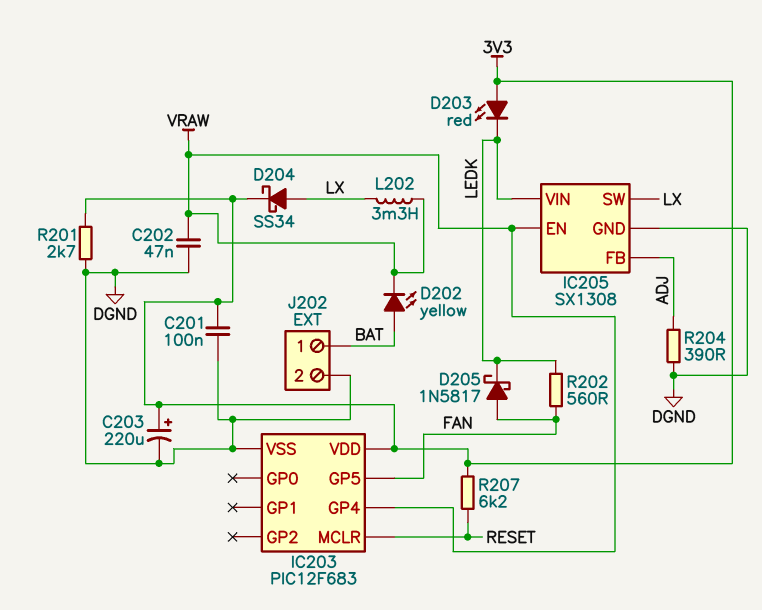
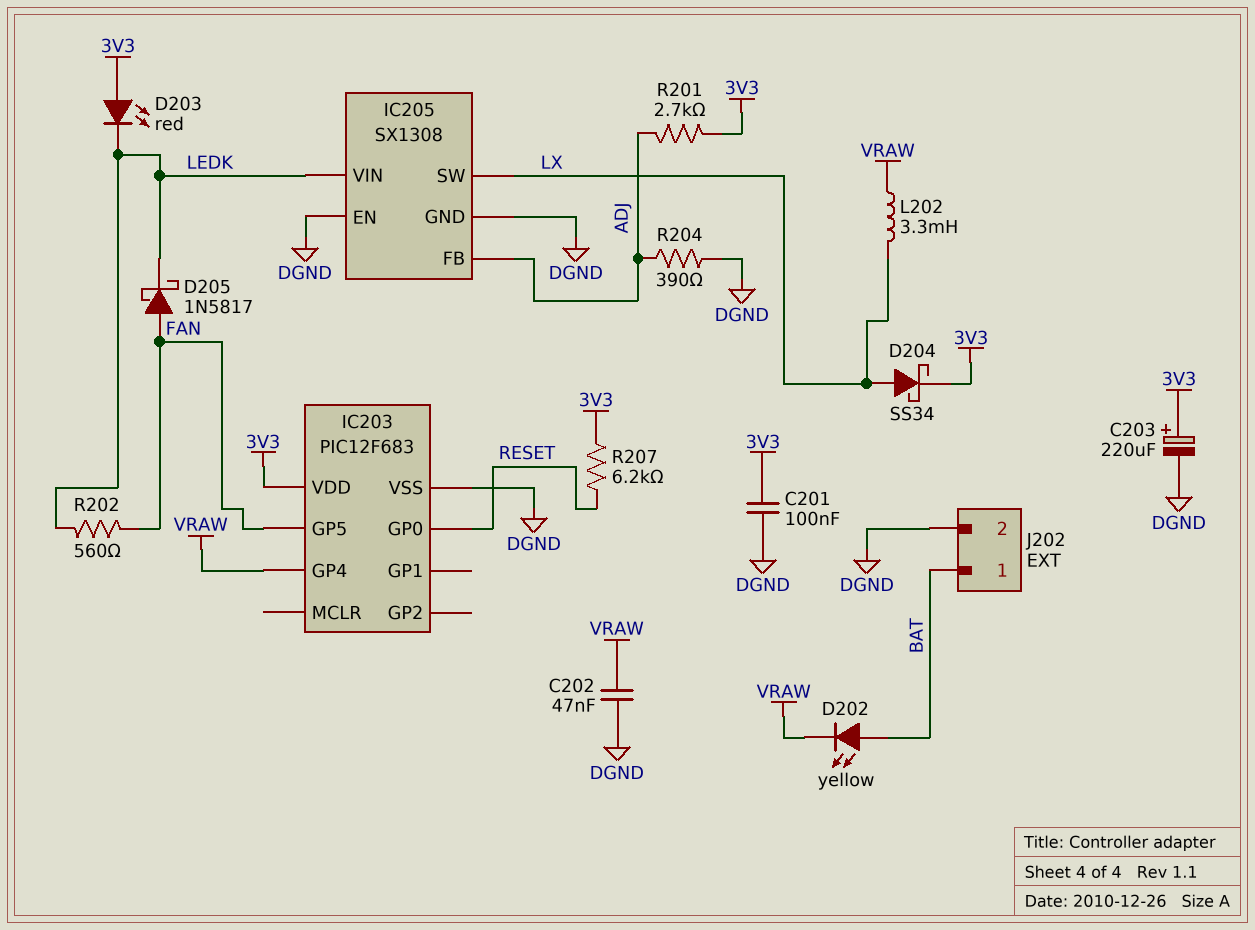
IC203 pin GP0: none -> RESET
IC203 pin MCLR: RESET -> none
IC205 pin EN: VRAW -> DGND
R201: 2.7k (3V3, DGND) -> 2.7k (3V3, ADJ)

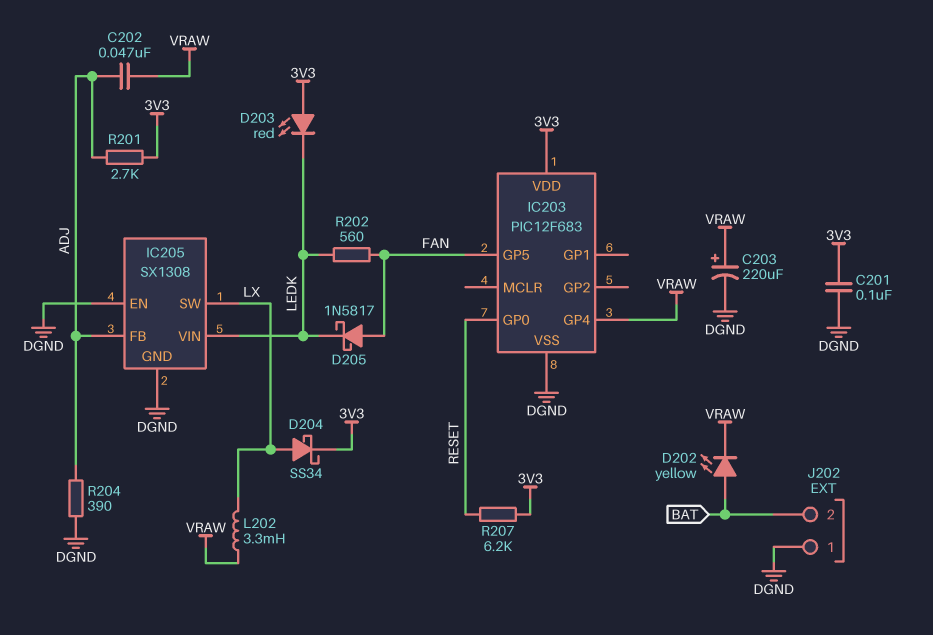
C202: 47nF (DGND, VRAW) -> 47nF (ADJ, VRAW)
C203: 220uF (plus 3V3, minus DGND) -> 220uF (plus VRAW, minus DGND)
J202 pin 1: BAT -> DGND
J202 pin 2: DGND -> BAT

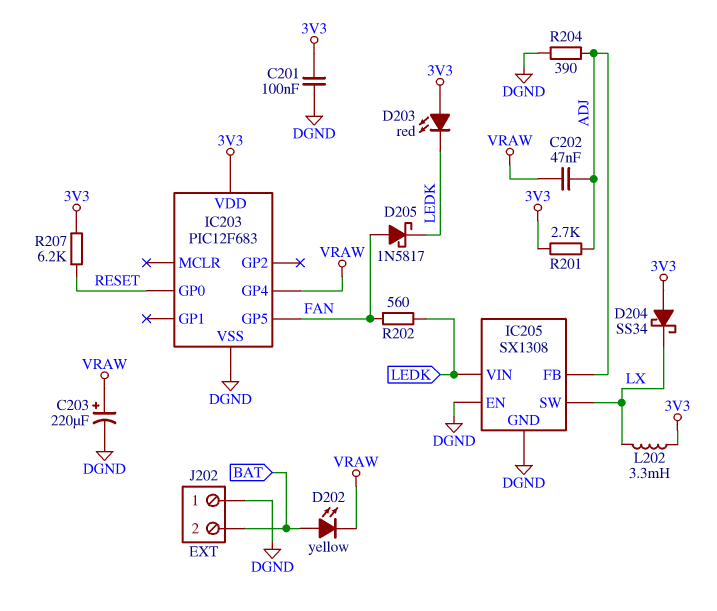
D204: schottky SS34 (A LX, K 3V3) -> schottky SS34 (A 3V3, K LX)
L202: 3.3mH (LX, VRAW) -> 3.3mH (3V3, LX)

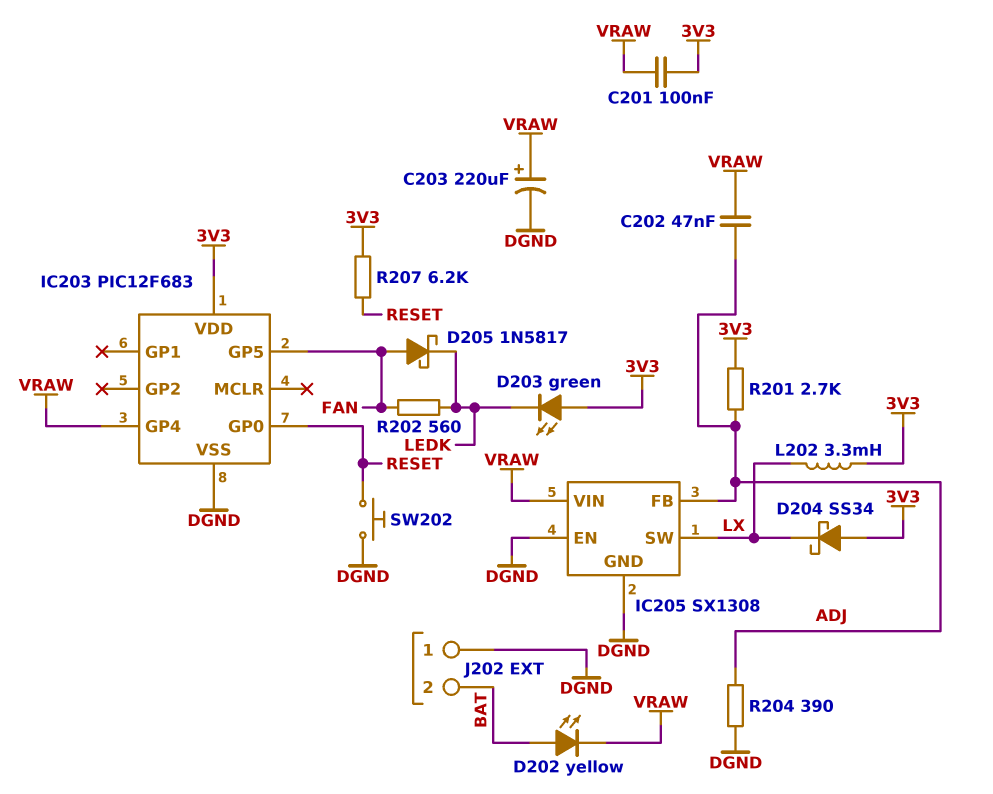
C201: 100nF (3V3, DGND) -> 100nF (3V3, VRAW)
D203: LED red (A 3V3, K LEDK) -> LED green (A 3V3, K LEDK)
IC205 pin VIN: LEDK -> VRAW
SW202: none -> button (DGND, RESET)

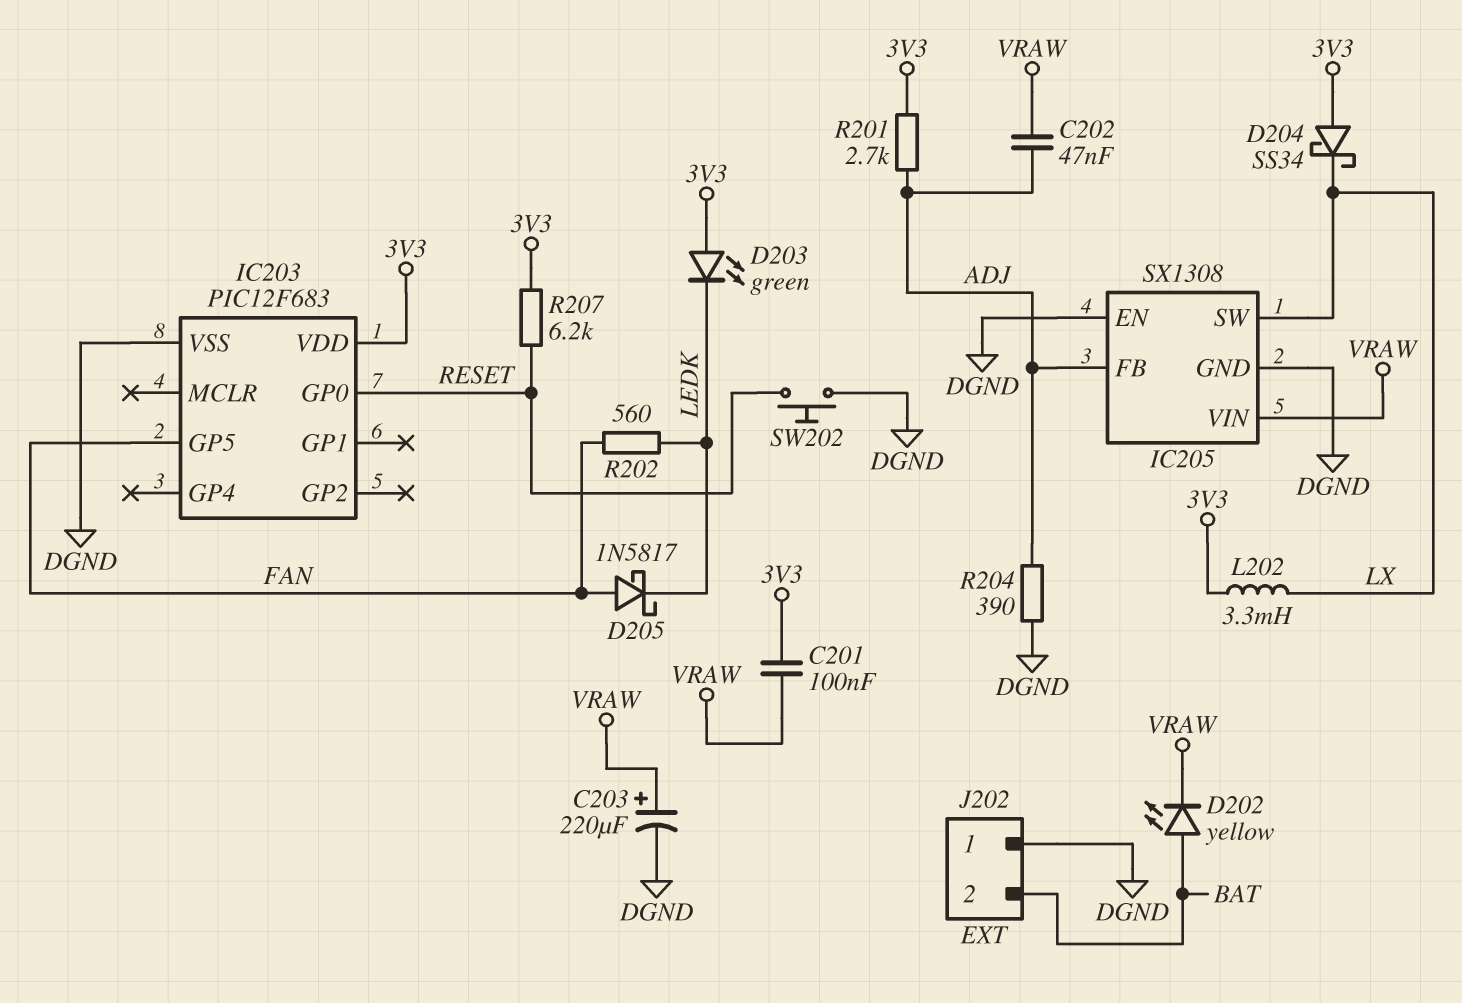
IC203 pin GP4: VRAW -> none

